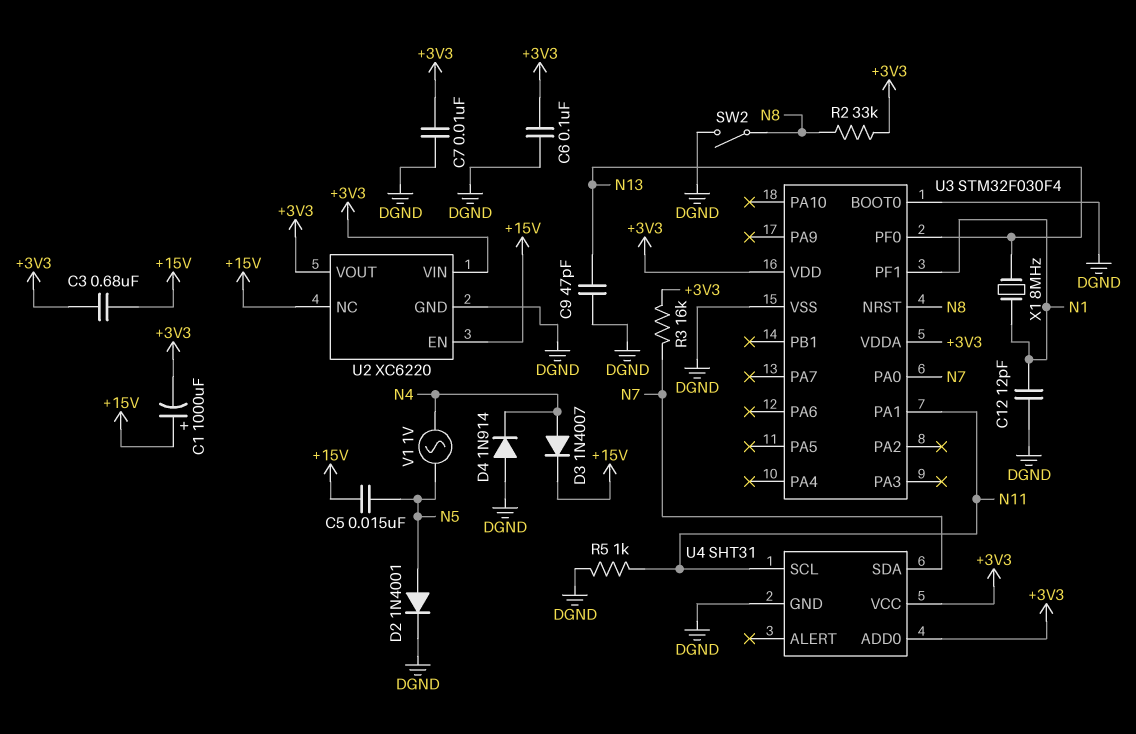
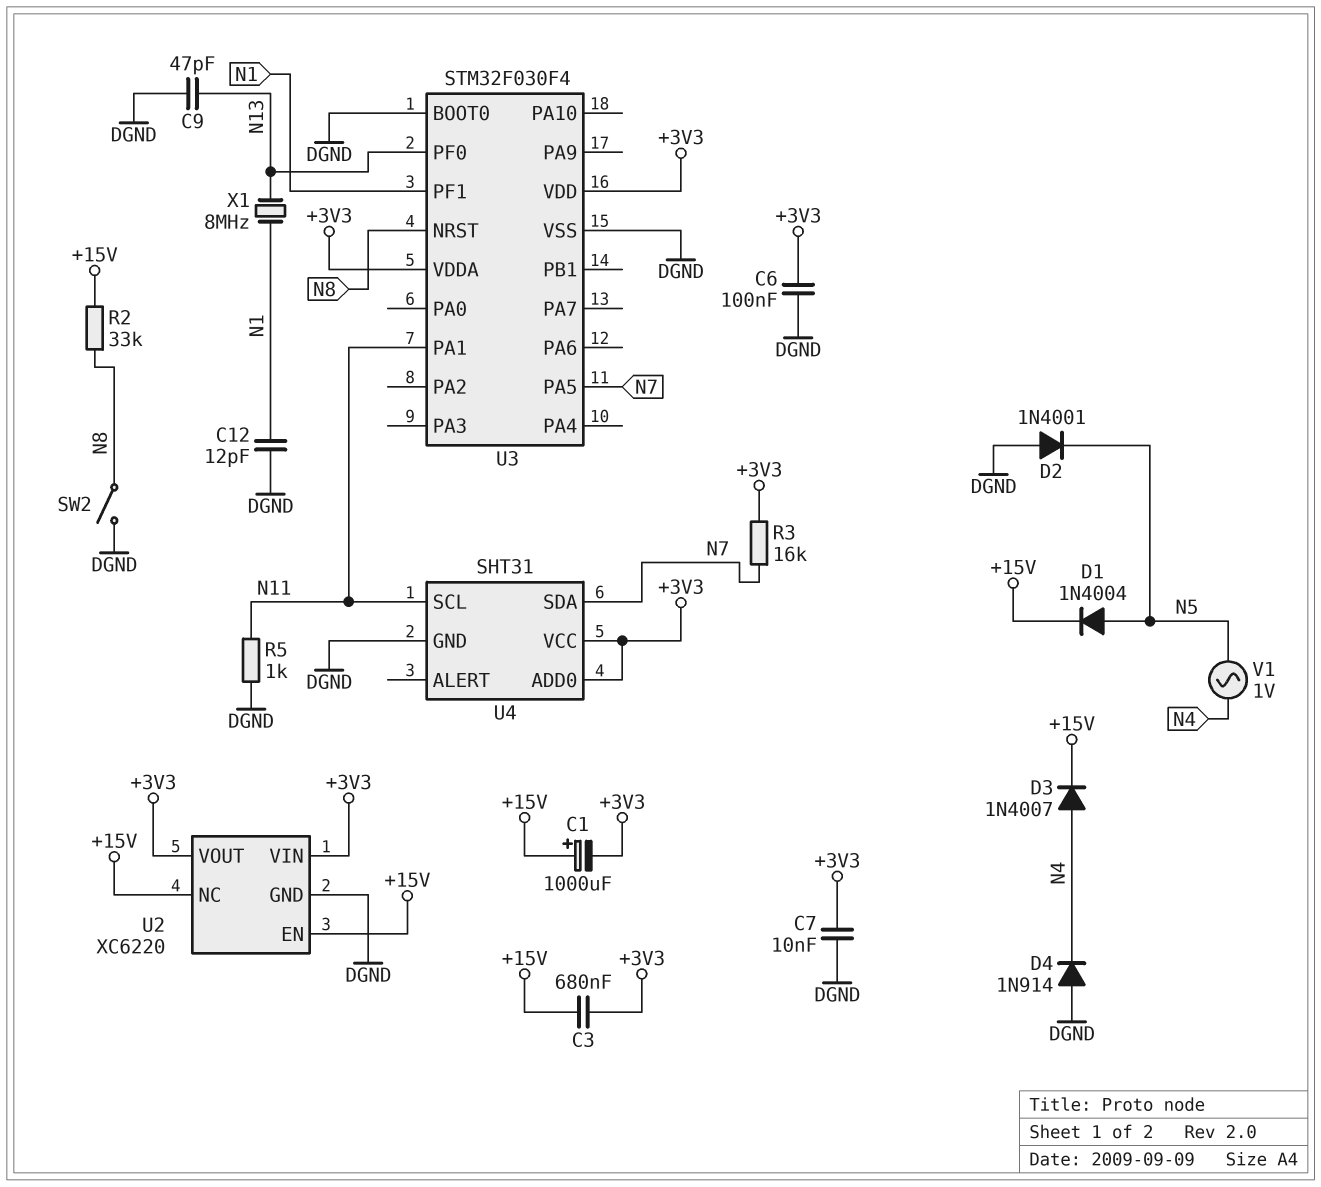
C5: 15nF (+15V, N5) -> none
D1: none -> diode 1N4004 (A N5, K +15V)
D2: diode 1N4001 (A N5, K DGND) -> diode 1N4001 (A DGND, K N5)
R2: 33k (+3V3, N8) -> 33k (+15V, N8)
U3 pin PA0: N7 -> none
U3 pin PA5: none -> N7

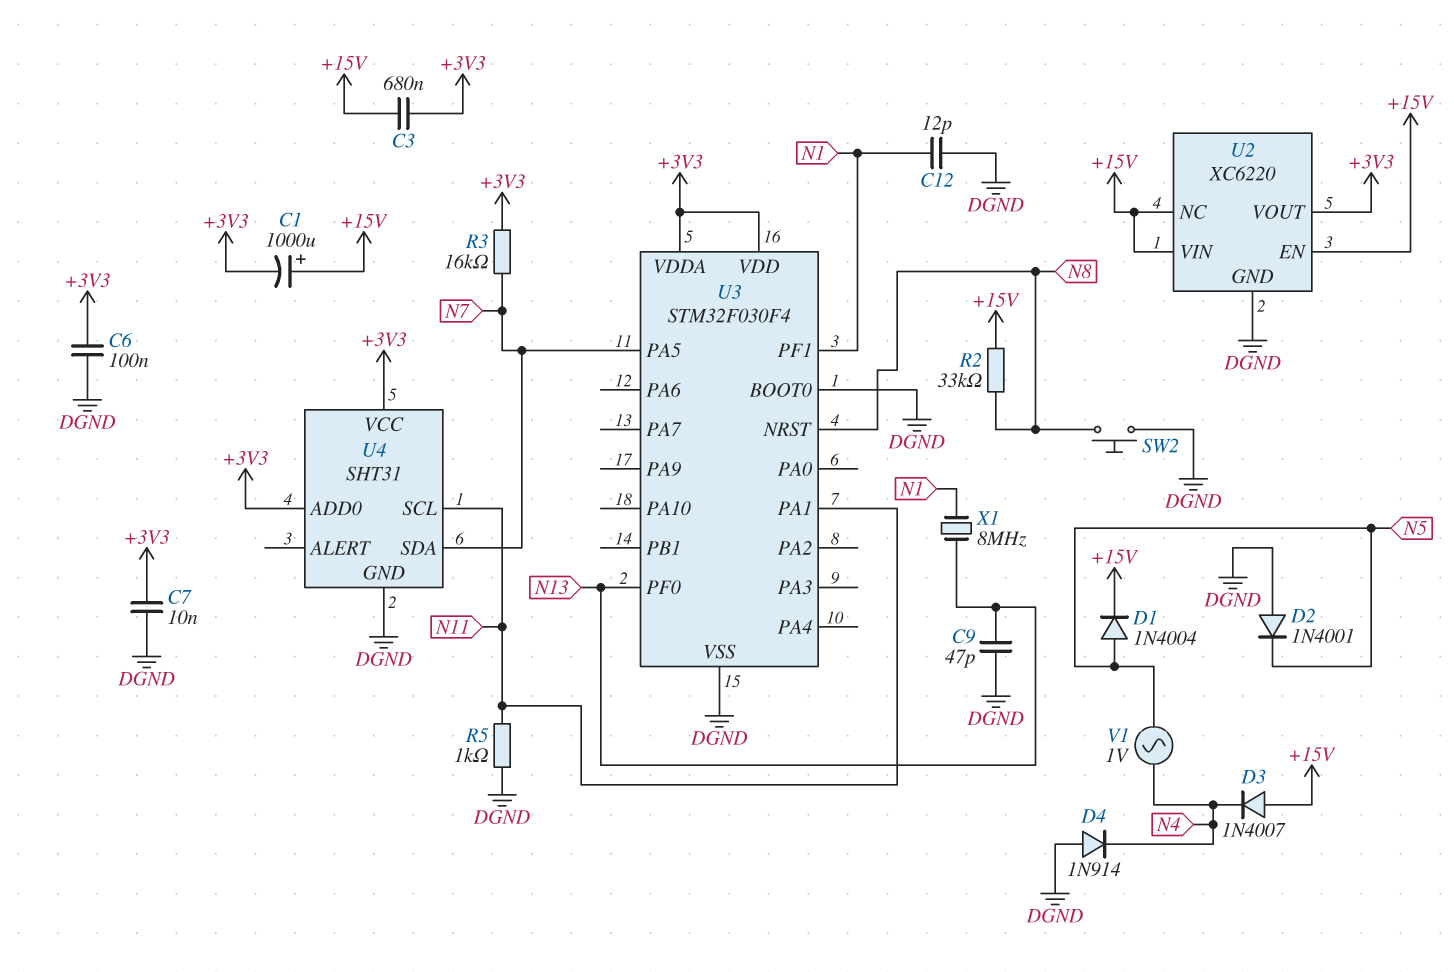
D3: diode 1N4007 (A N4, K +15V) -> diode 1N4007 (A +15V, K N4)
SW2: switch (DGND, N8) -> button (DGND, N8)
U2 pin VIN: +3V3 -> +15V

